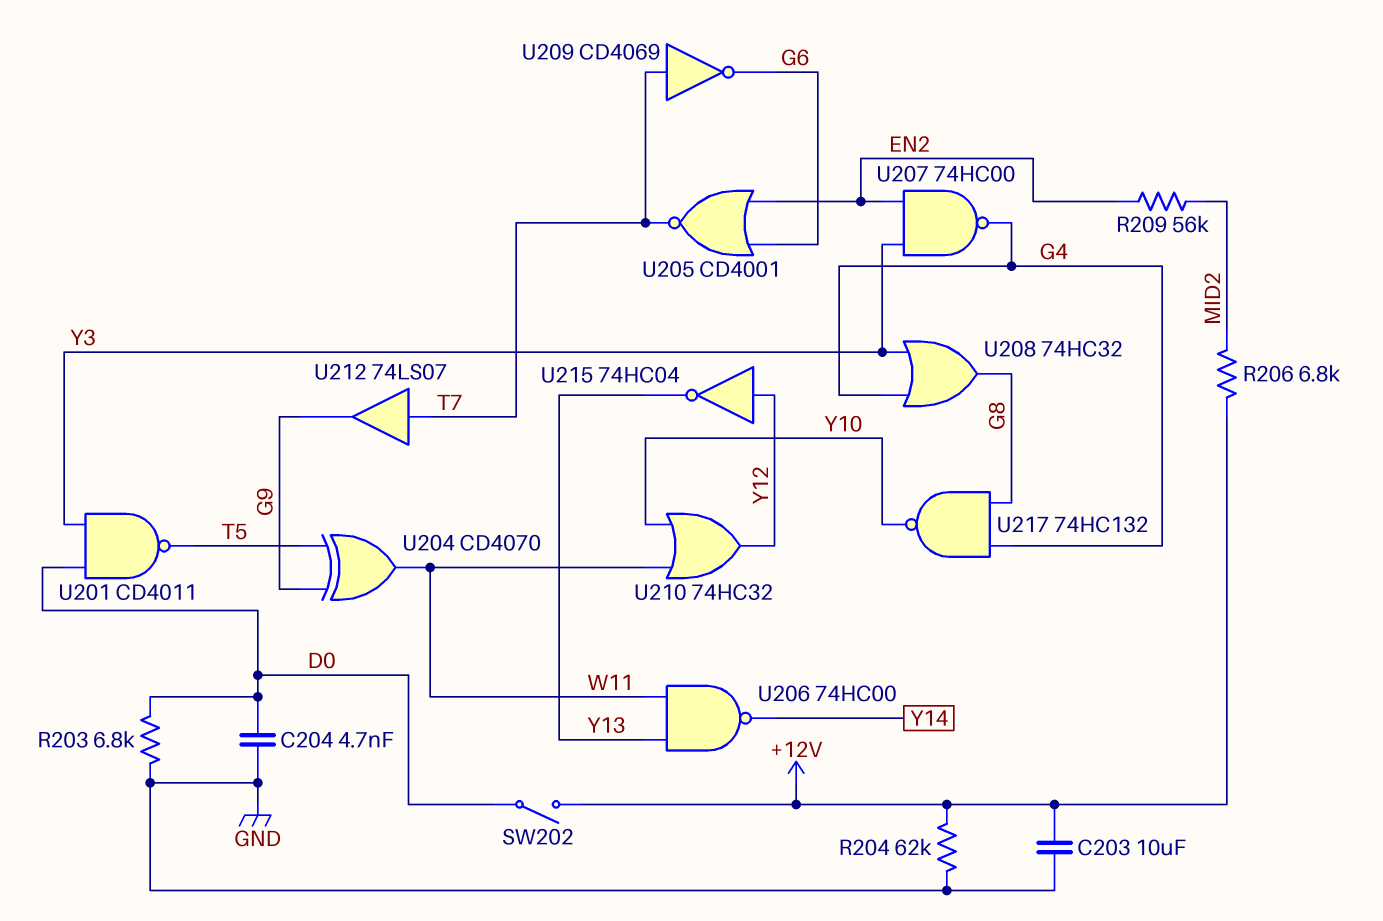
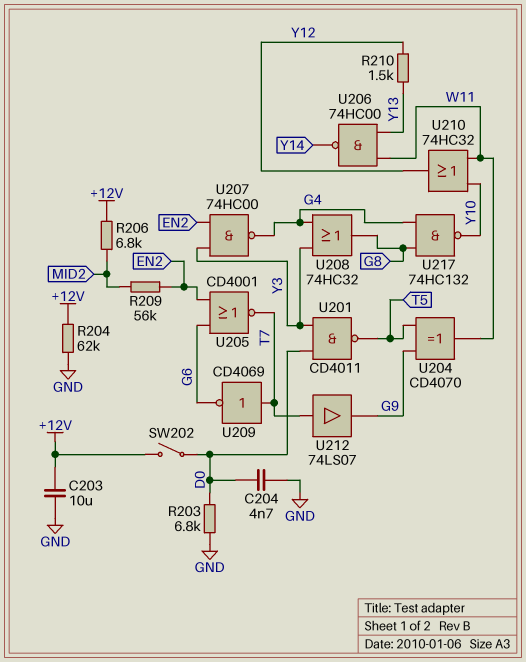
R210: none -> 1.5k (Y12, Y13)
U215: NOT 74HC04 (in Y12, out Y13) -> none

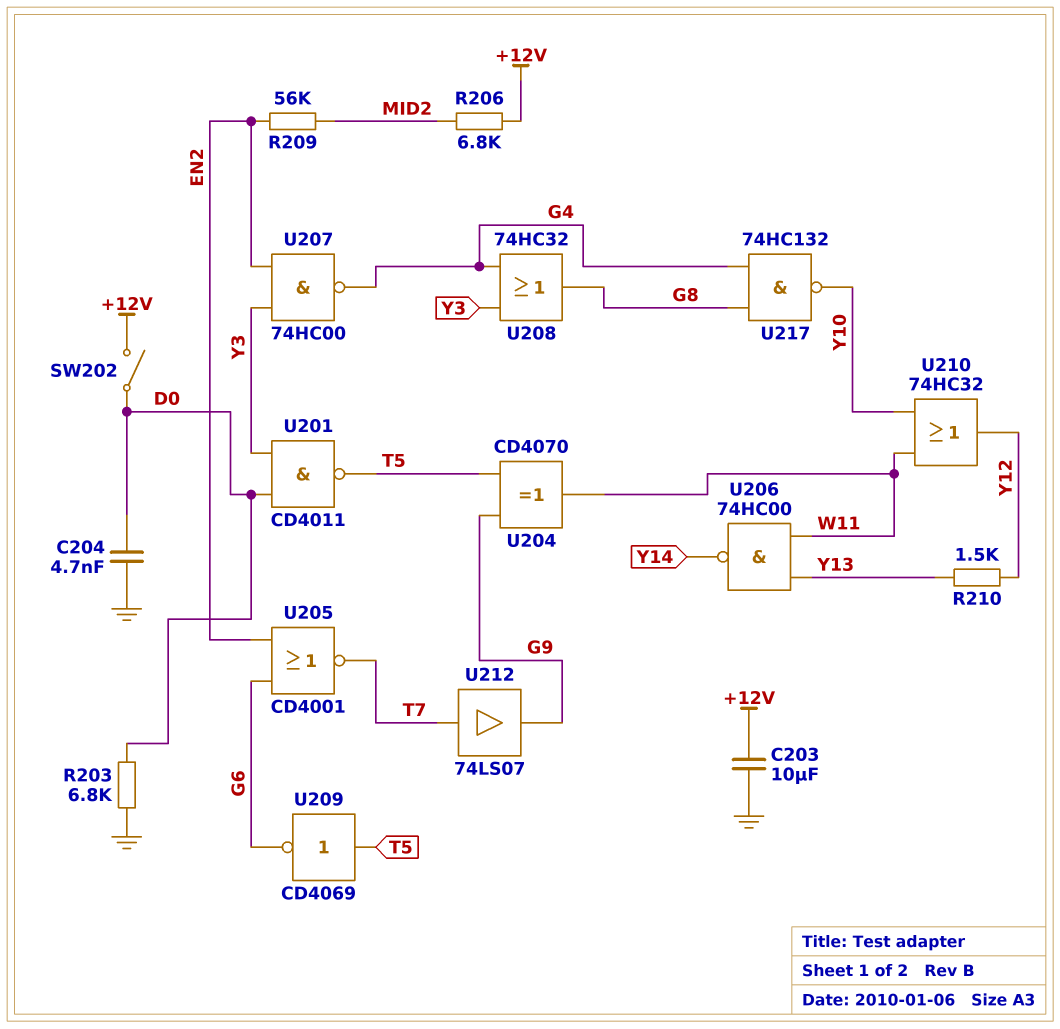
R204: 62k (+12V, GND) -> none
U209: NOT CD4069 (in T7, out G6) -> NOT CD4069 (in T5, out G6)

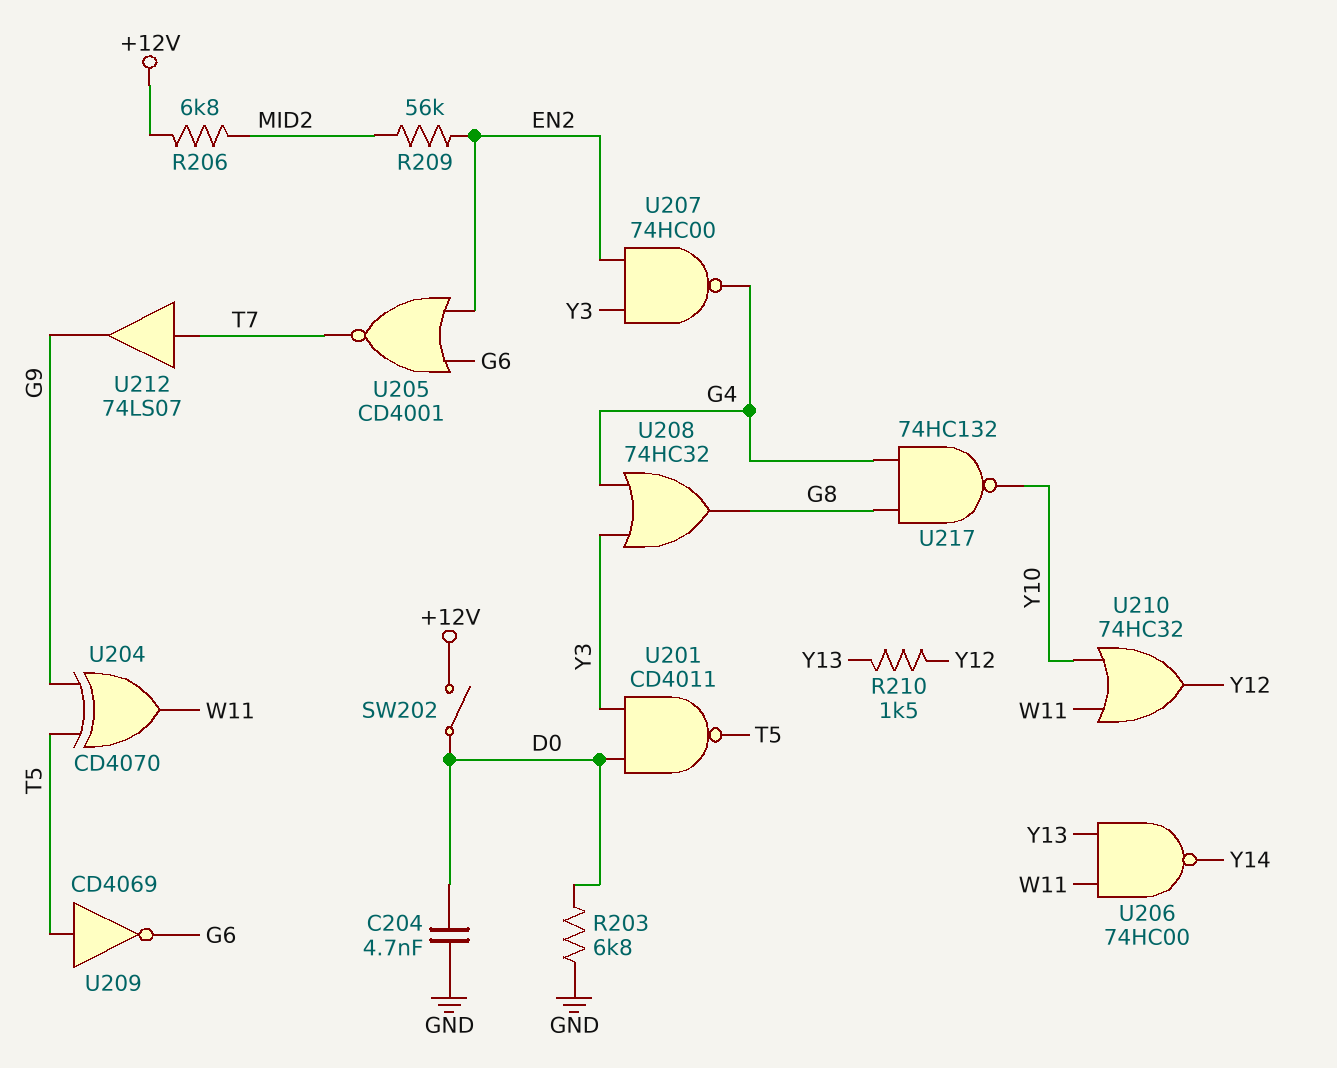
C203: 10uF (+12V, GND) -> none

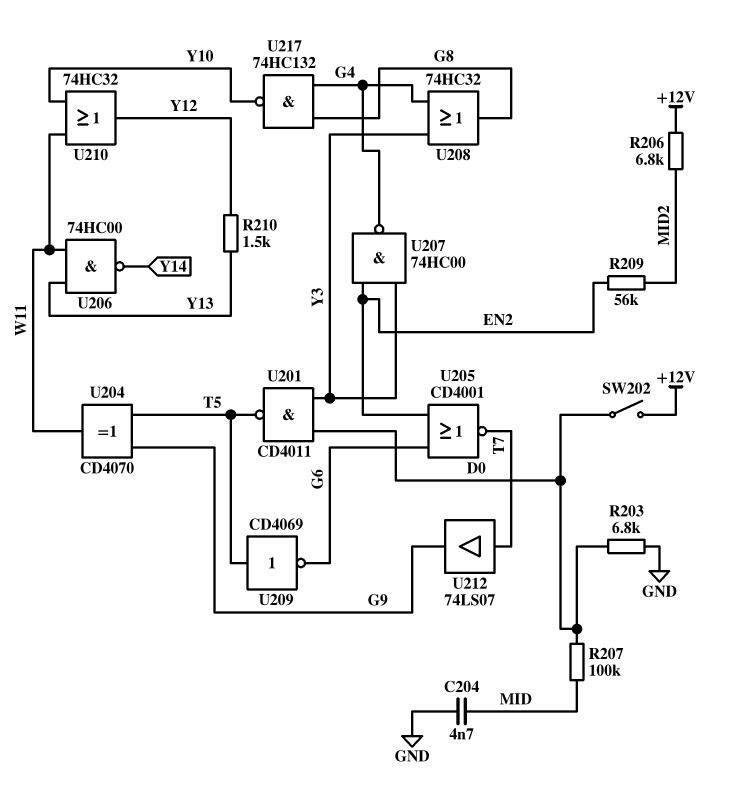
C204: 4.7nF (D0, GND) -> 4.7nF (GND, MID)
R207: none -> 100k (D0, MID)

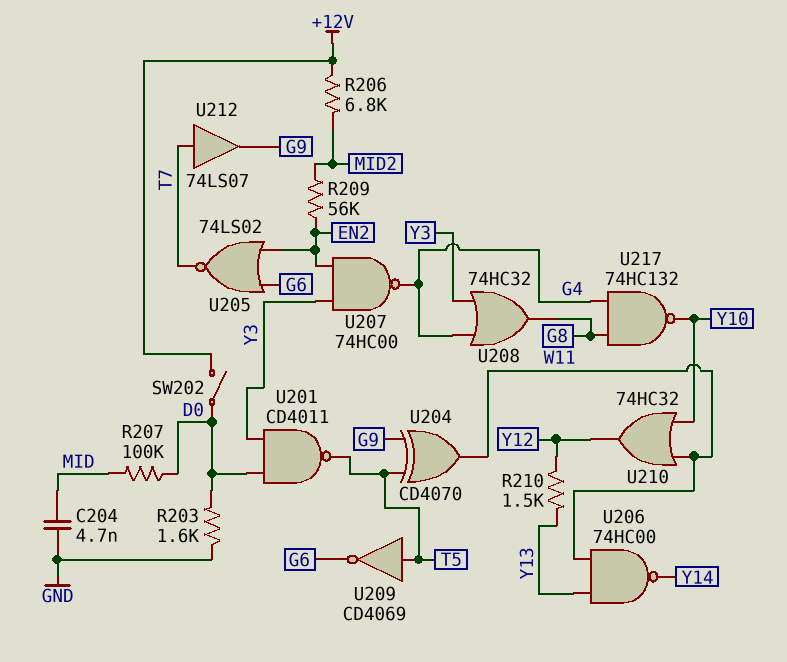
R203: 6.8k (D0, GND) -> 1.6k (D0, GND)
U205: NOR CD4001 (in EN2, in G6, out T7) -> NOR 74LS02 (in EN2, in G6, out T7)

